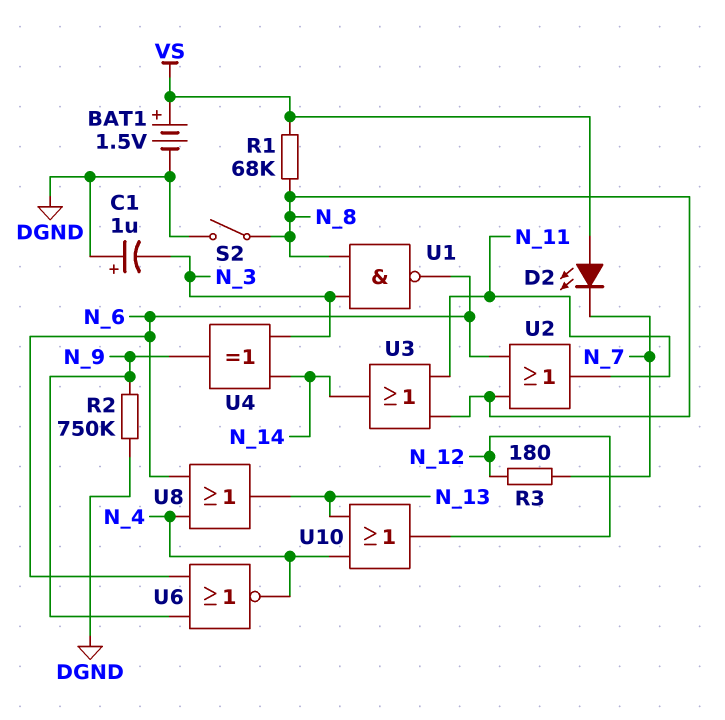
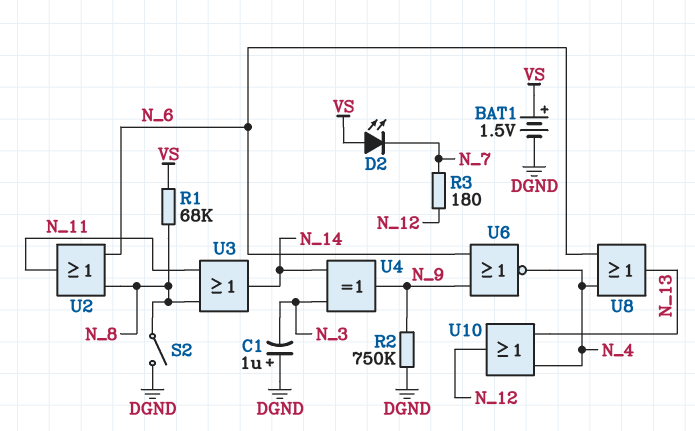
U1: NAND (in N_3, in N_8, out N_6) -> none

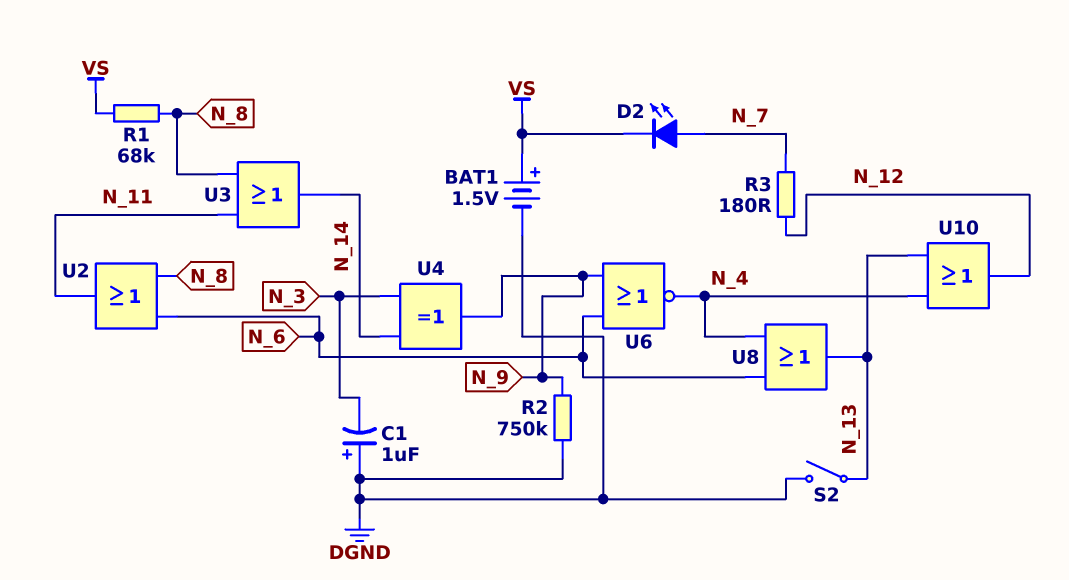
D2: LED (A VS, K N_7) -> LED (A N_7, K VS)
S2: switch (DGND, N_8) -> switch (DGND, N_13)

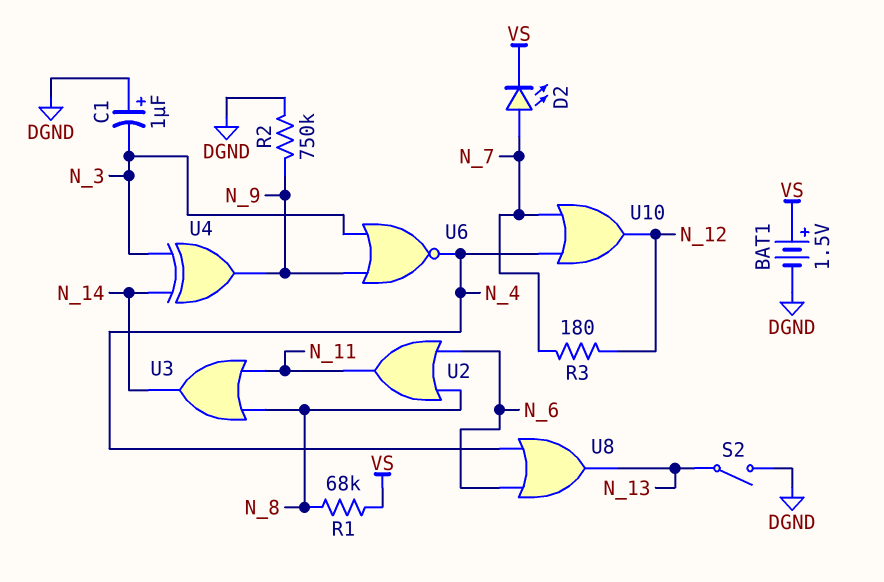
U6: NOR (in N_6, in N_9, out N_4) -> NOR (in N_3, in N_9, out N_4)
U10: OR (in N_4, in N_13, out N_12) -> OR (in N_4, in N_7, out N_12)

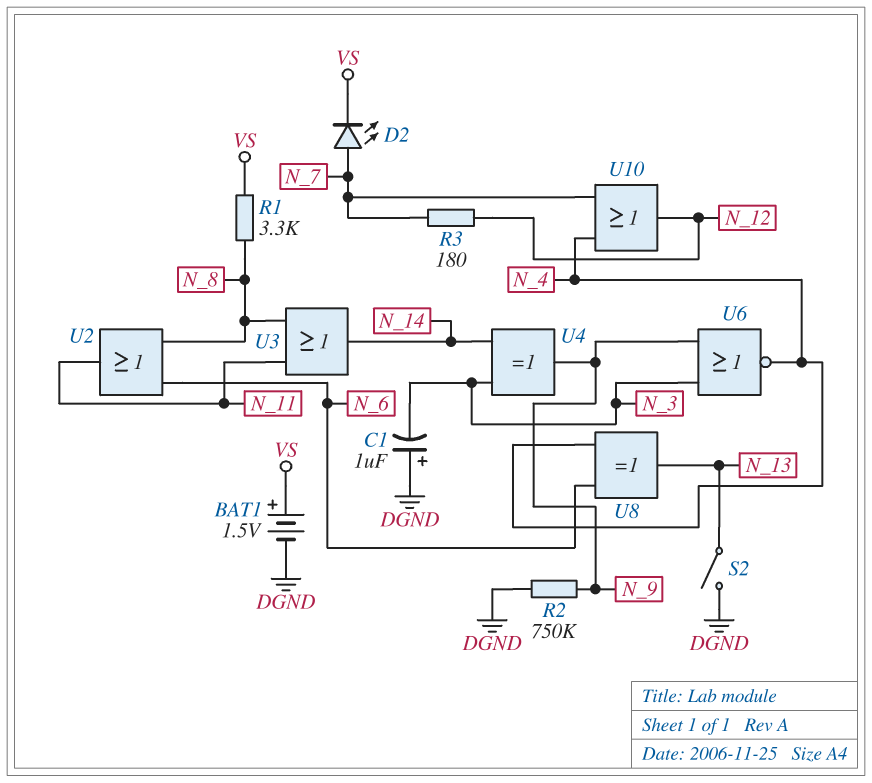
R1: 68k (N_8, VS) -> 3.3k (N_8, VS)
U8: OR (in N_4, in N_6, out N_13) -> XOR (in N_4, in N_6, out N_13)

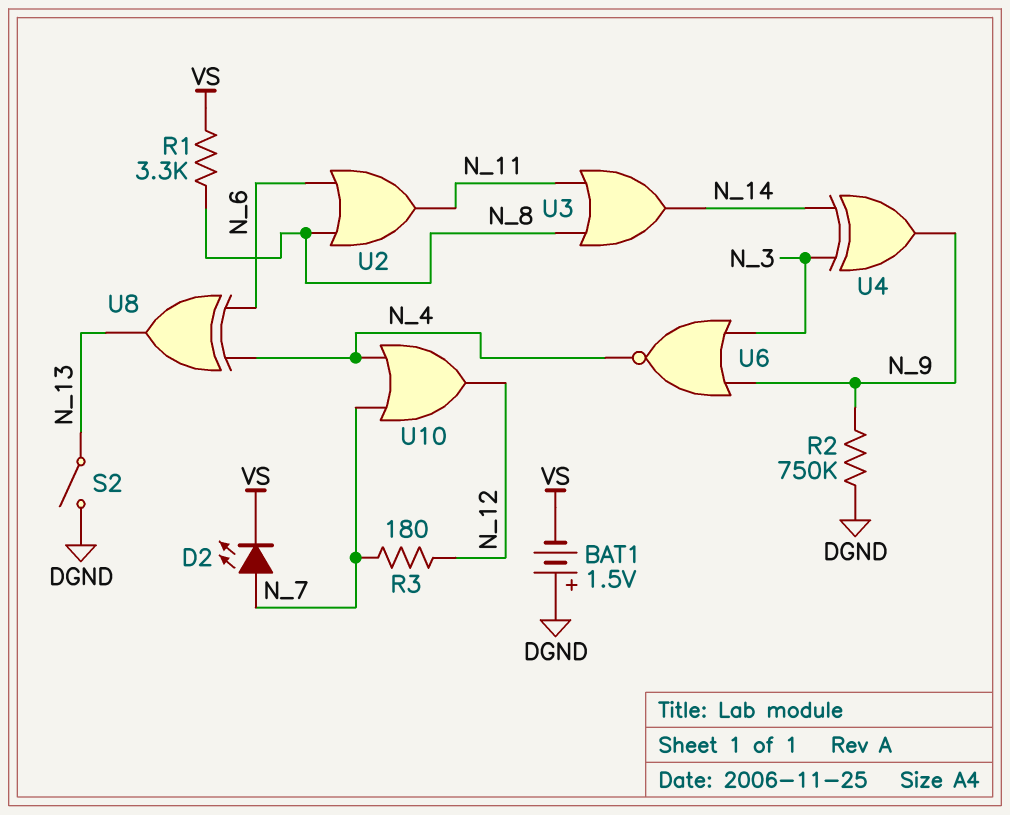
BAT1: 1.5V (plus VS, minus DGND) -> 1.5V (plus DGND, minus VS)
C1: 1uF (plus DGND, minus N_3) -> none

